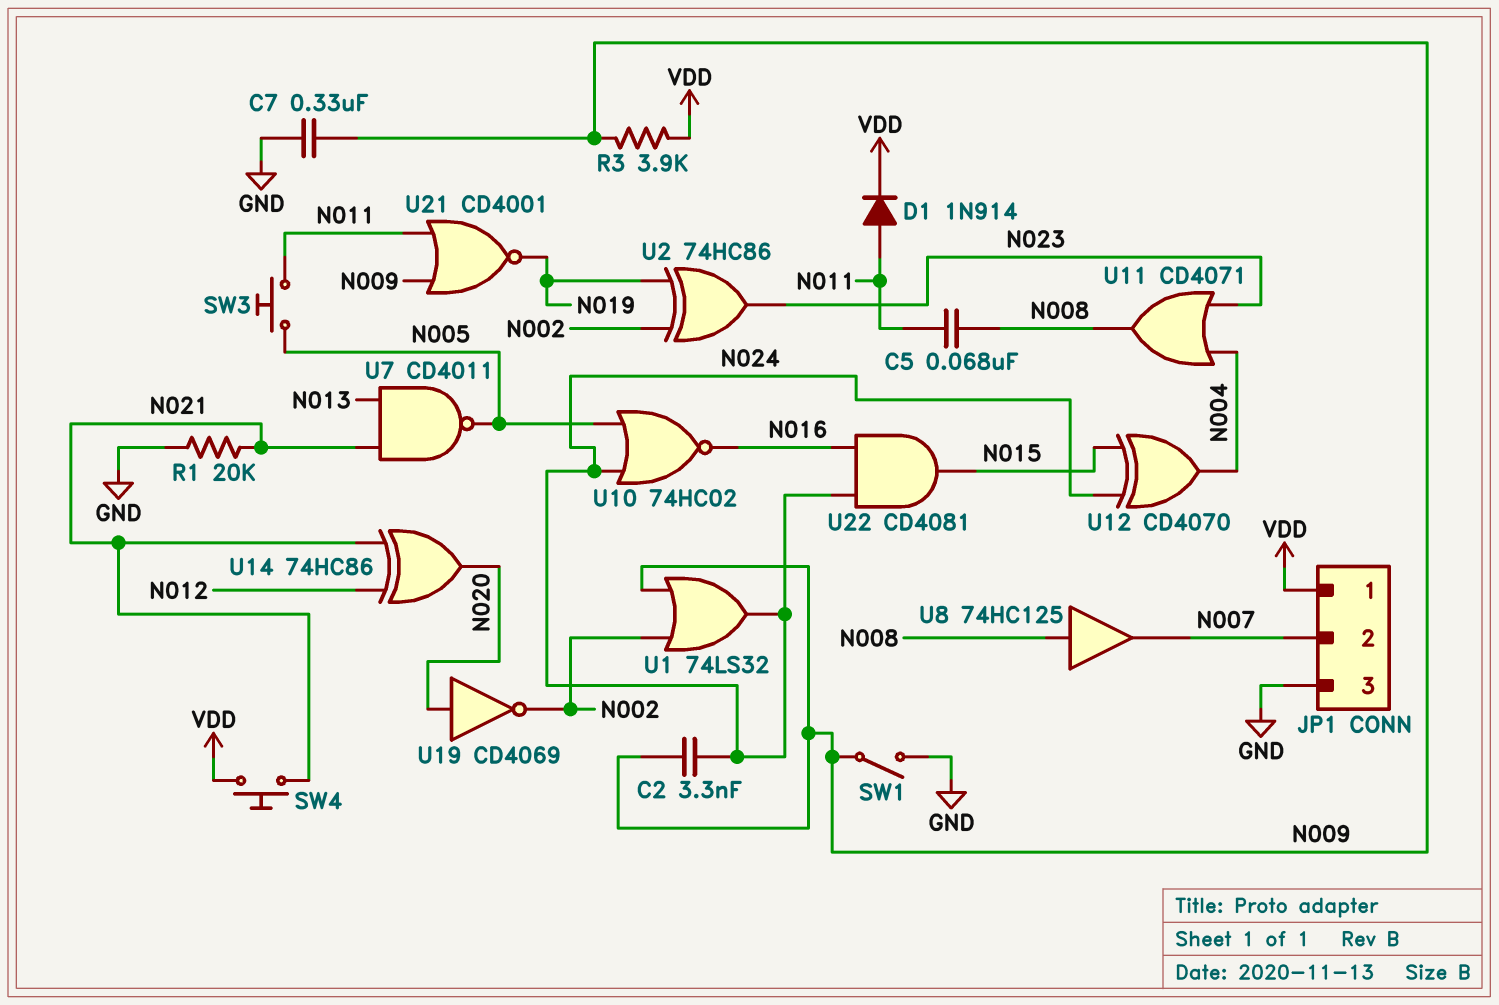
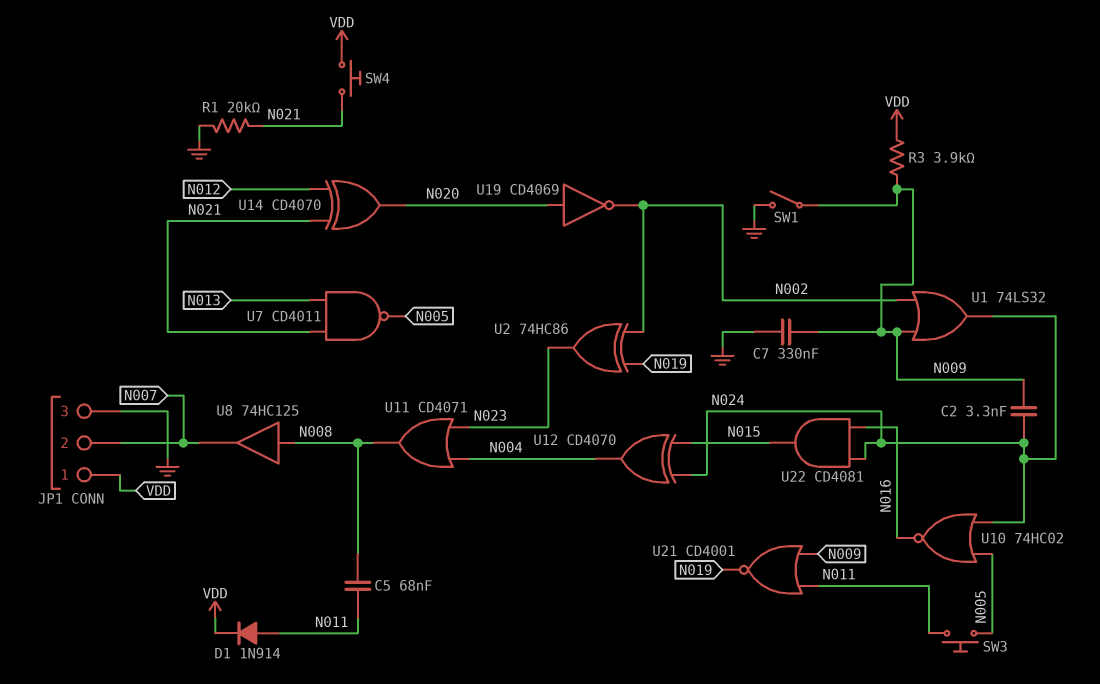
U14: XOR 74HC86 (in N012, in N021, out N020) -> XOR CD4070 (in N012, in N021, out N020)

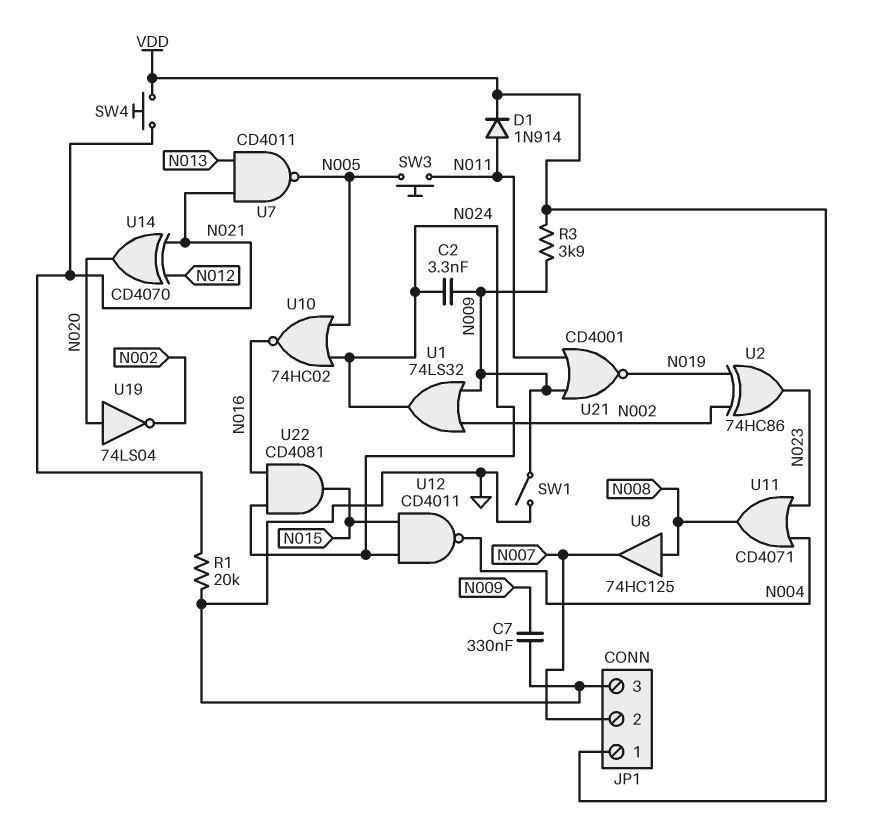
C5: 68nF (N008, N011) -> none
U12: XOR CD4070 (in N015, in N024, out N004) -> NAND CD4011 (in N015, in N024, out N004)
U19: NOT CD4069 (in N020, out N002) -> NOT 74LS04 (in N020, out N002)

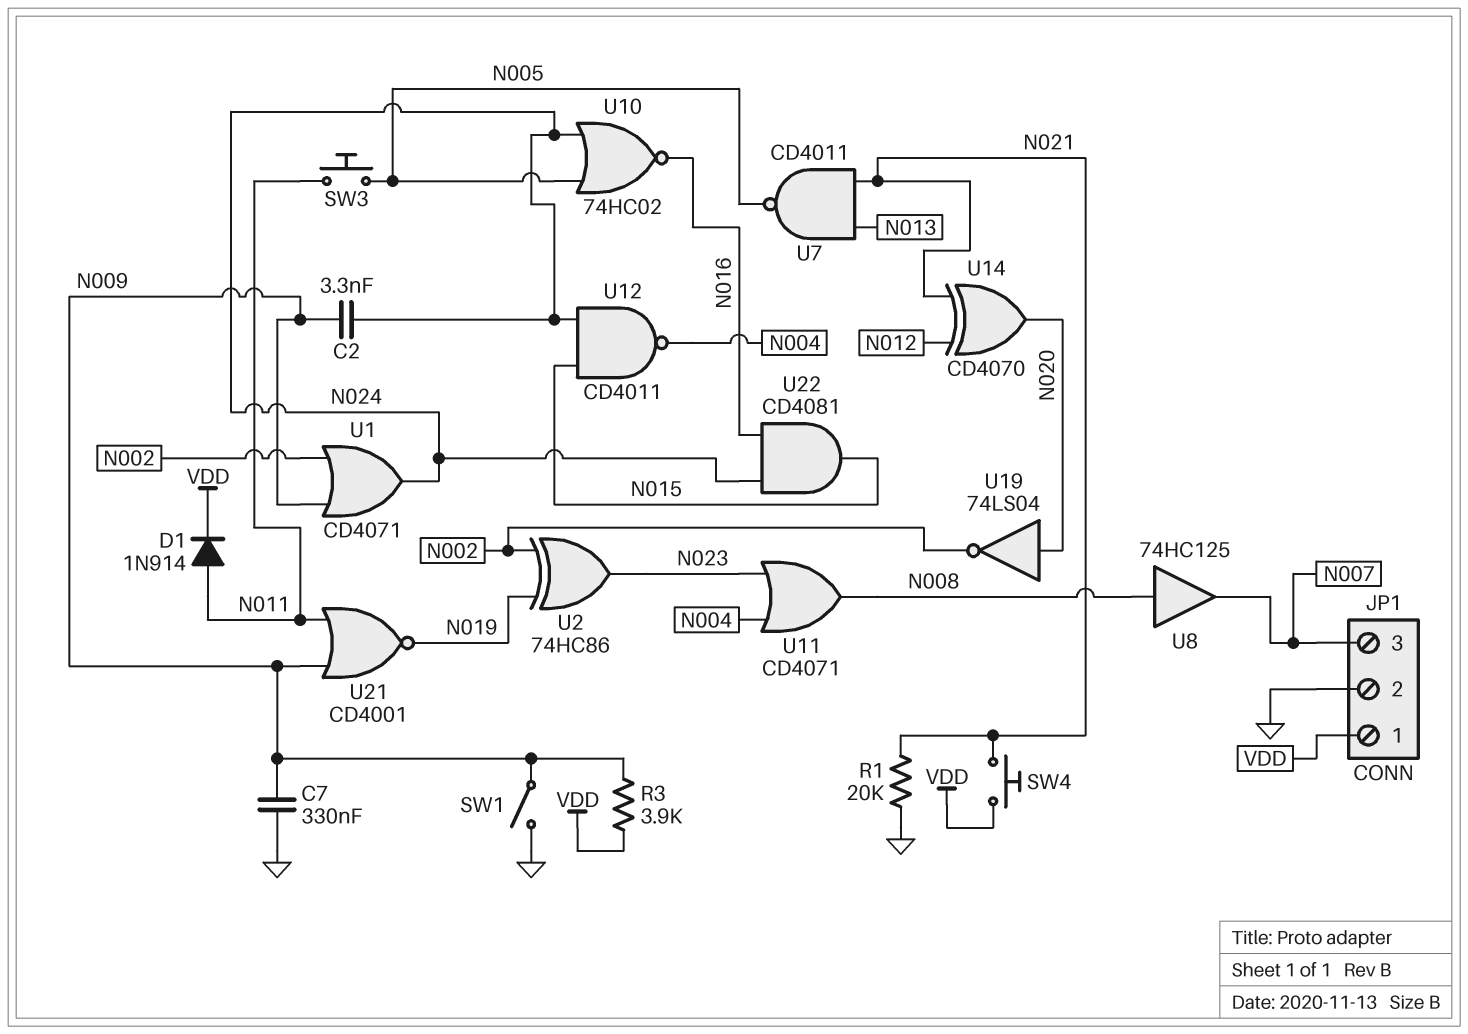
JP1 pin 2: N007 -> GND
JP1 pin 3: GND -> N007
U1: OR 74LS32 (in N002, in N009, out N024) -> OR CD4071 (in N002, in N009, out N024)

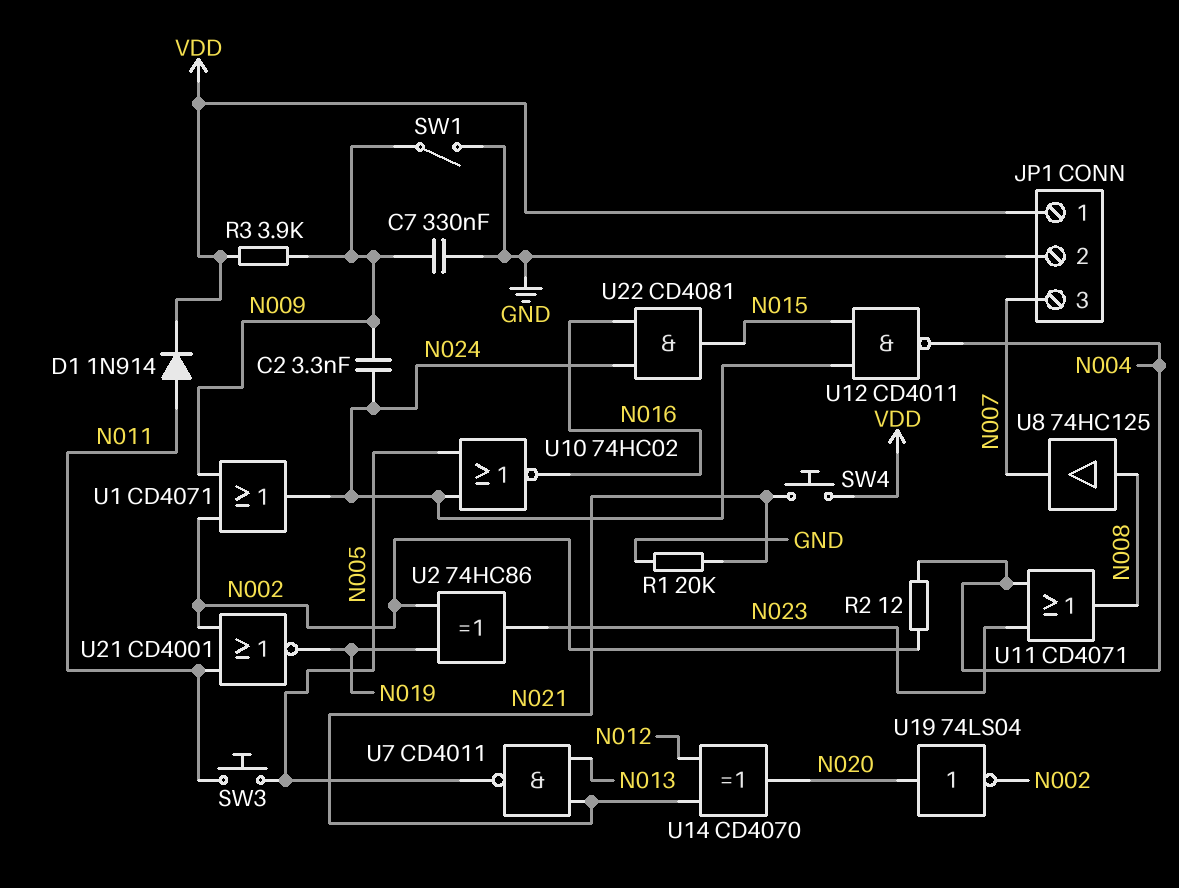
R2: none -> 12 (N002, N004)
U21: NOR CD4001 (in N009, in N011, out N019) -> NOR CD4001 (in N002, in N011, out N019)

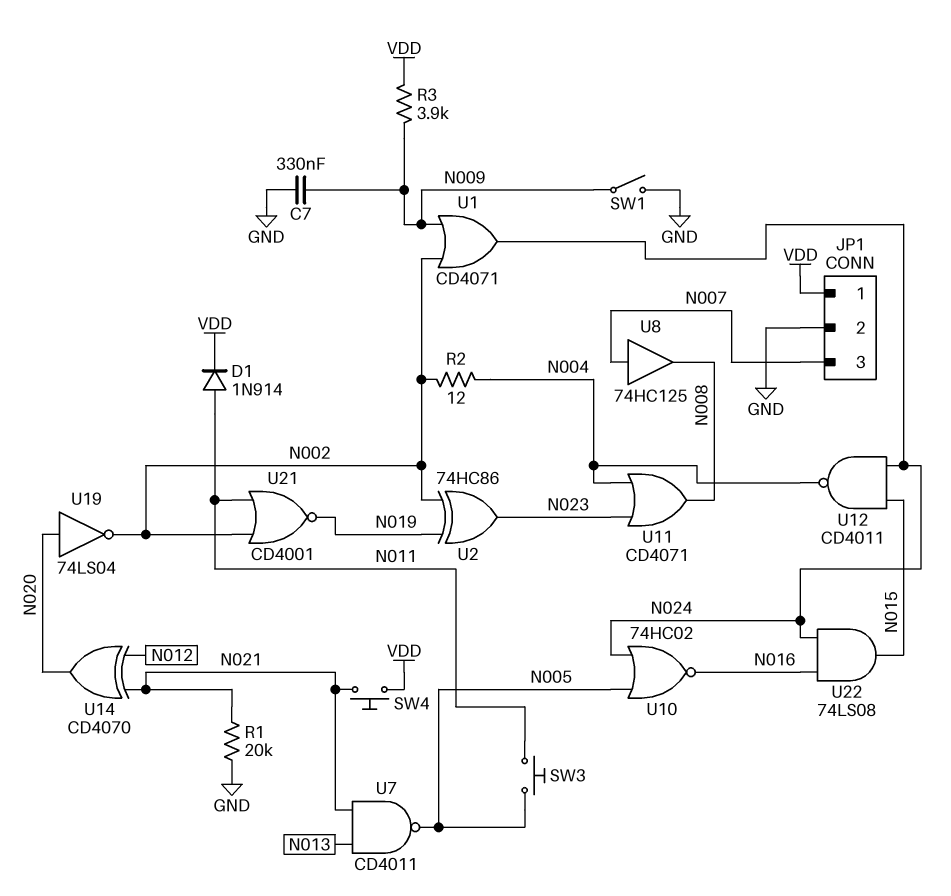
C2: 3.3nF (N009, N024) -> none
U8: buffer 74HC125 (in N008, out N007) -> buffer 74HC125 (in N007, out N008)
U22: AND CD4081 (in N016, in N024, out N015) -> AND 74LS08 (in N016, in N024, out N015)

